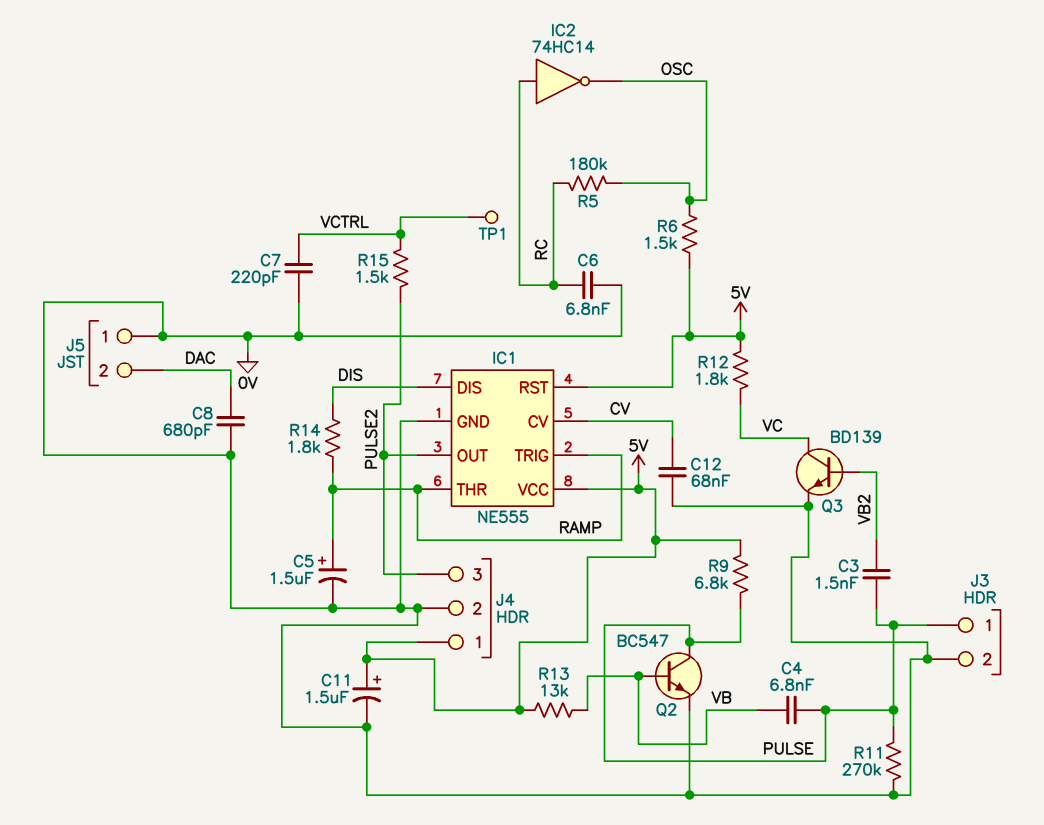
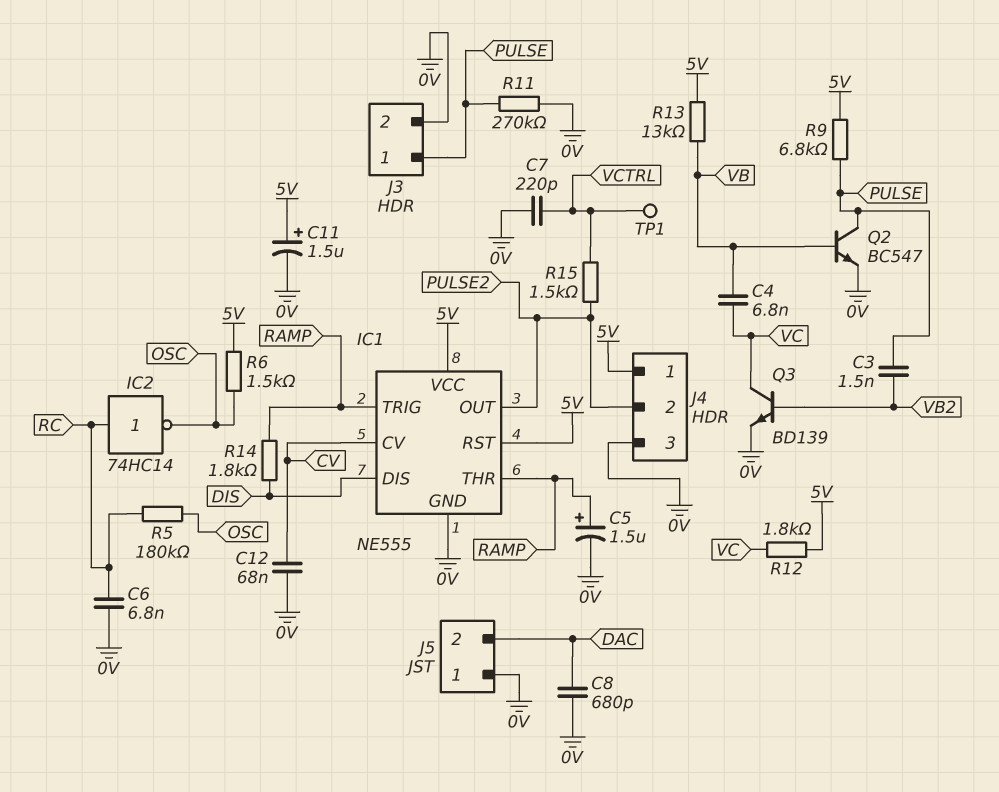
C4: 6.8nF (PULSE, VB) -> 6.8nF (VB, VC)
J4 pin 2: 0V -> PULSE2
J4 pin 3: PULSE2 -> 0V

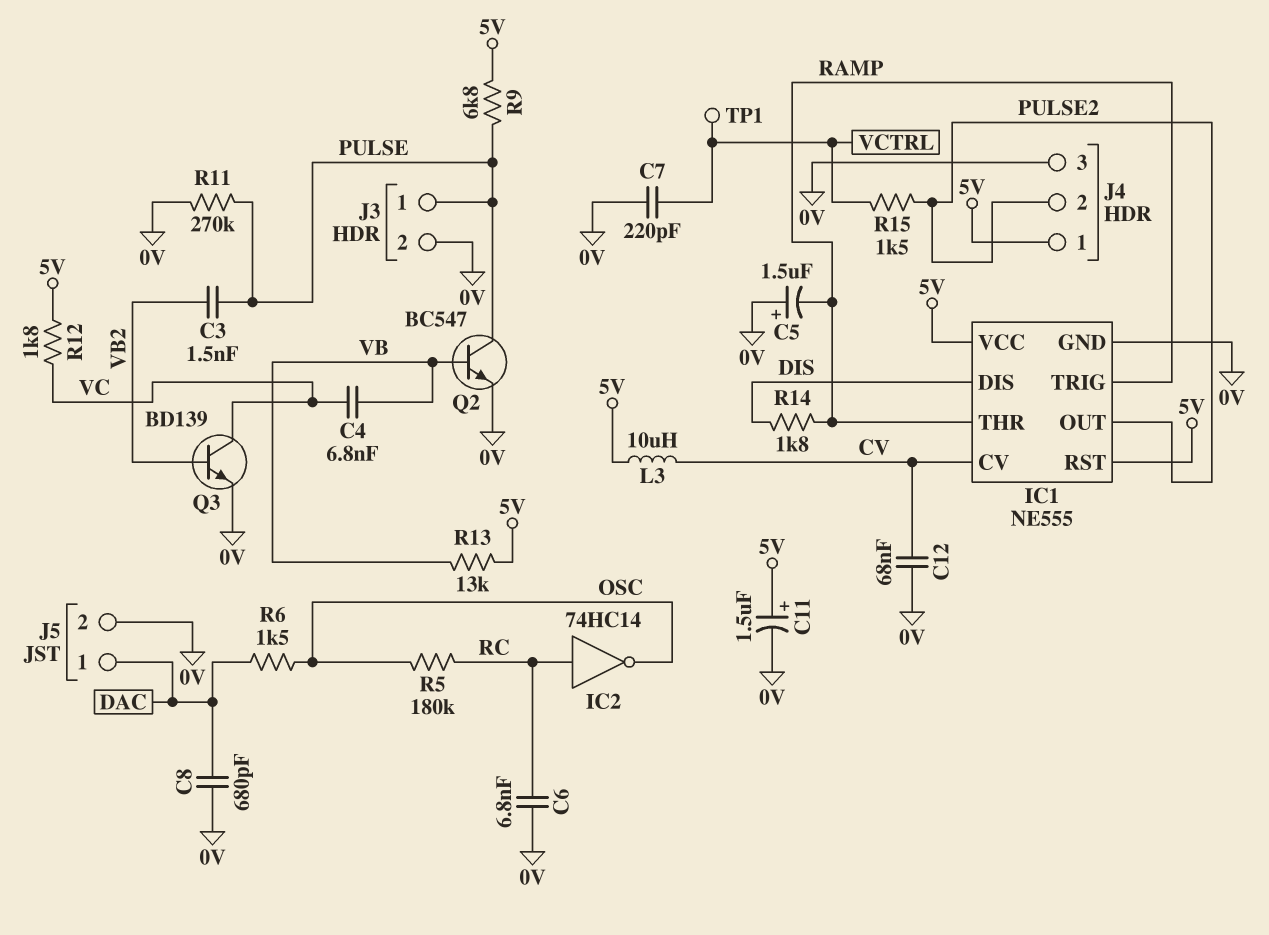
C5: 1.5uF (plus RAMP, minus 0V) -> 1.5uF (plus 0V, minus RAMP)
J5 pin 1: 0V -> DAC
J5 pin 2: DAC -> 0V
L3: none -> 10uH (5V, CV)
R6: 1.5k (5V, OSC) -> 1.5k (DAC, OSC)

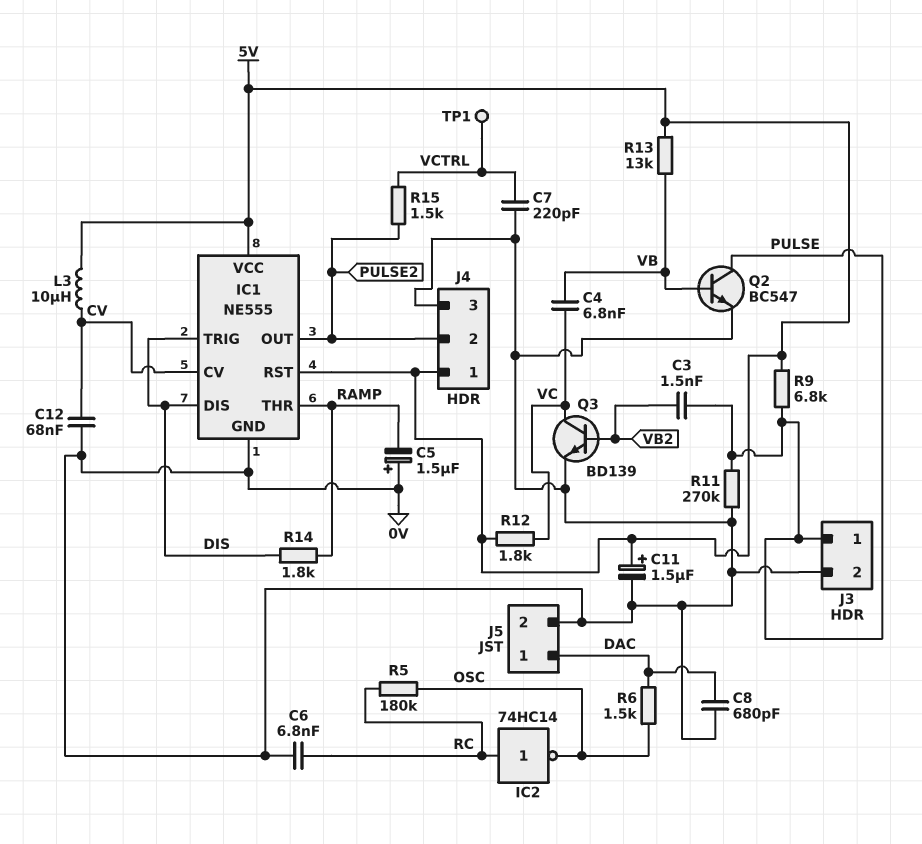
IC1 pin TRIG: RAMP -> DIS

